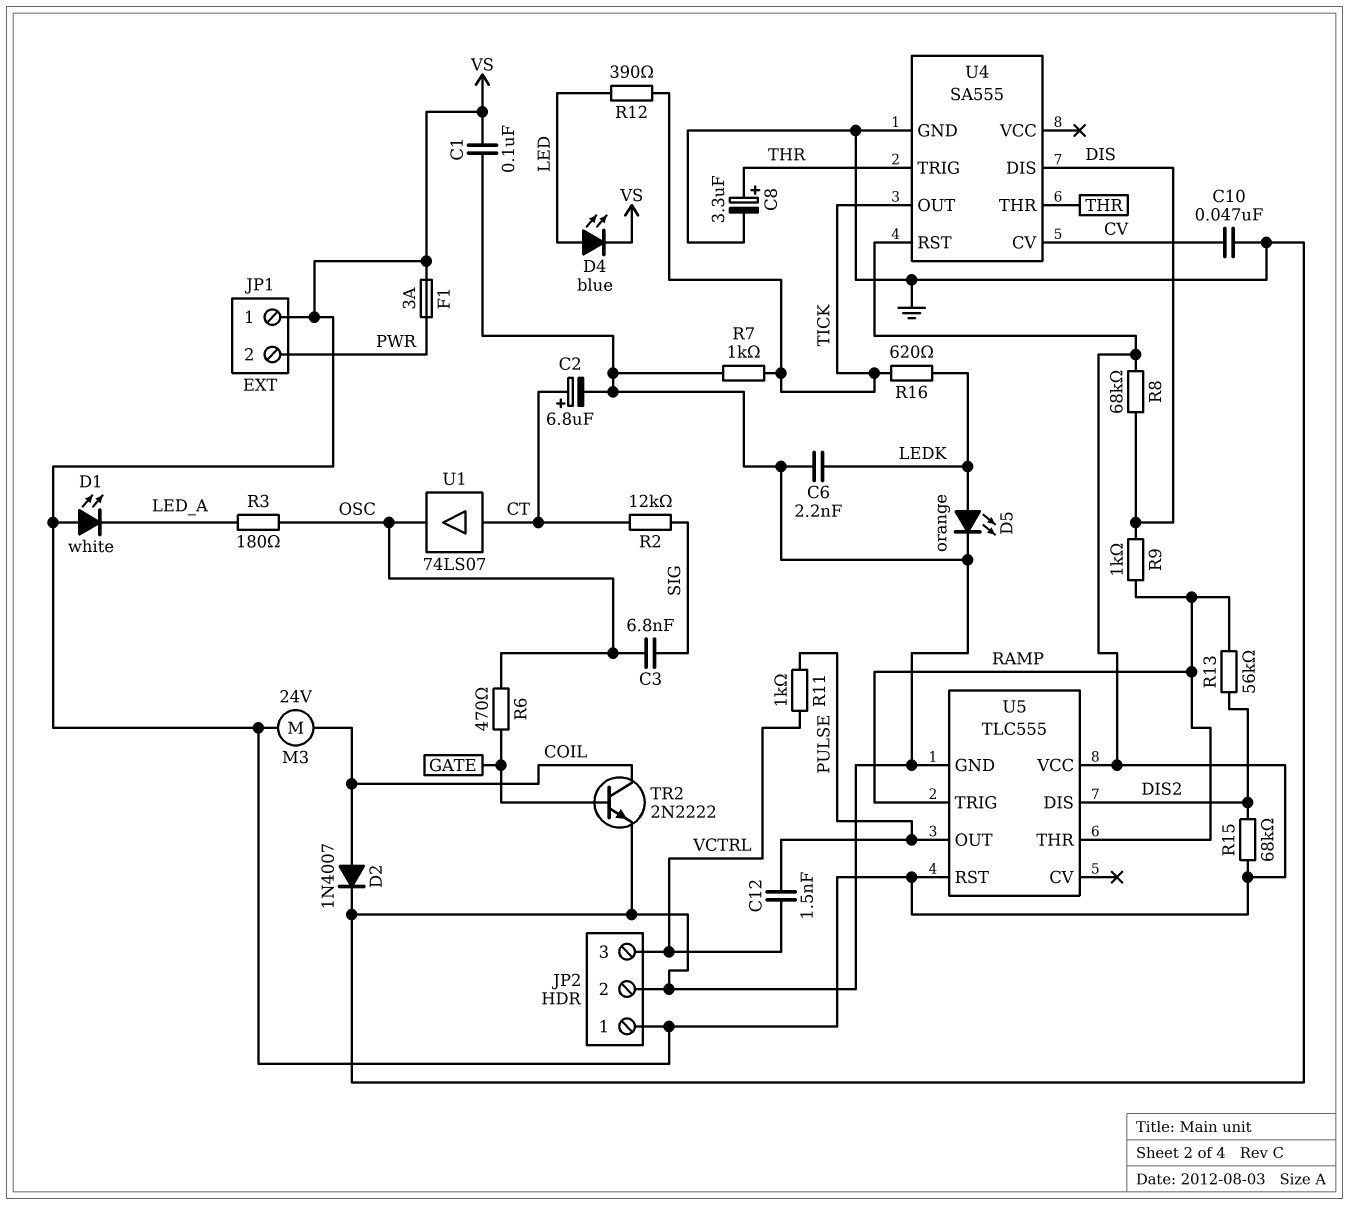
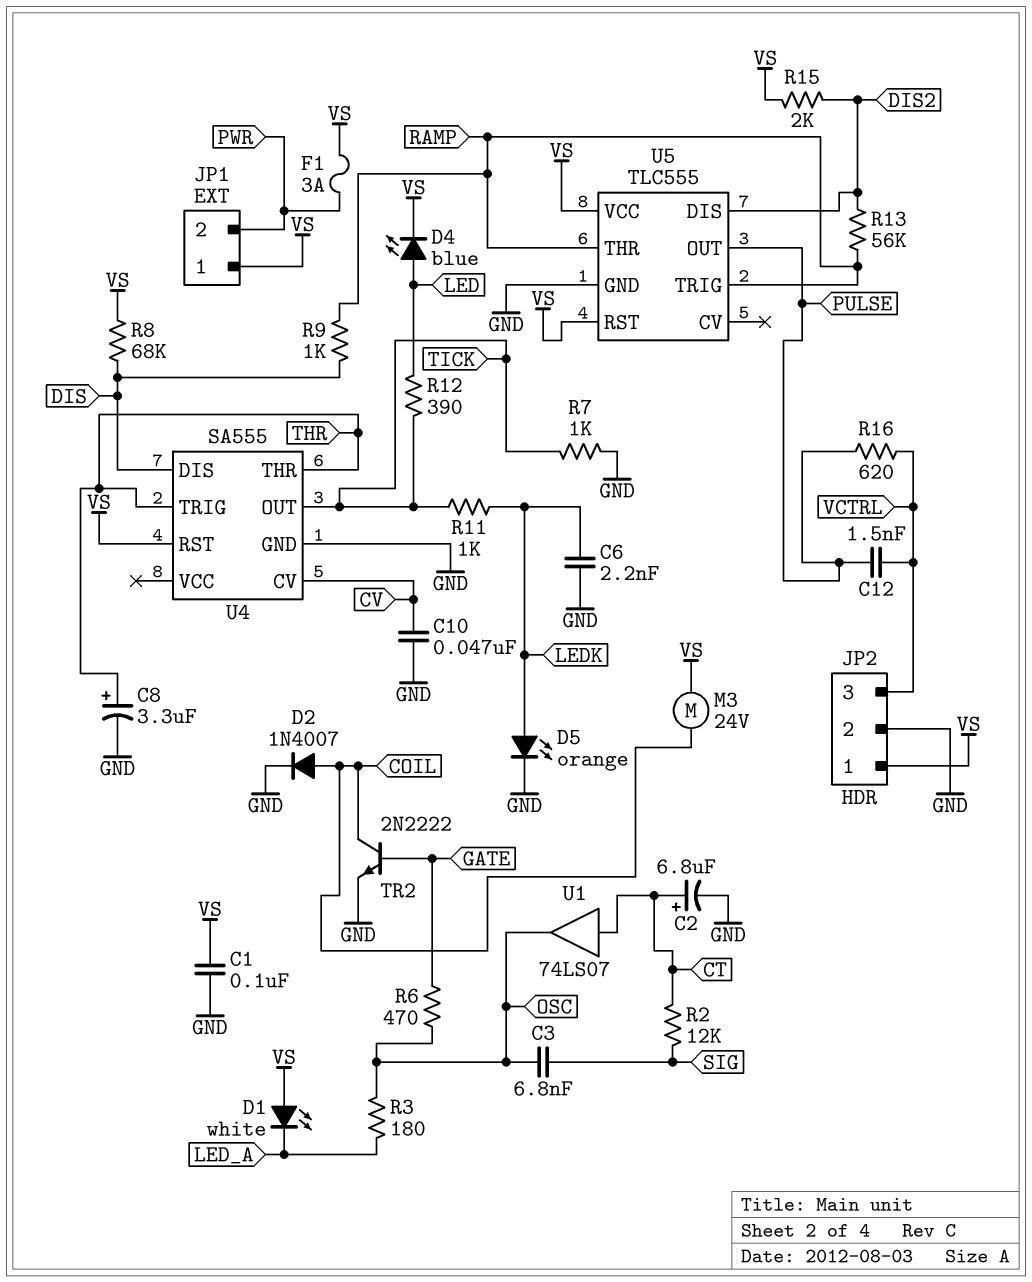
R11: 1k (PULSE, VCTRL) -> 1k (LEDK, TICK)
R15: 68k (DIS2, VS) -> 2k (DIS2, VS)
R16: 620 (LEDK, TICK) -> 620 (PULSE, VCTRL)

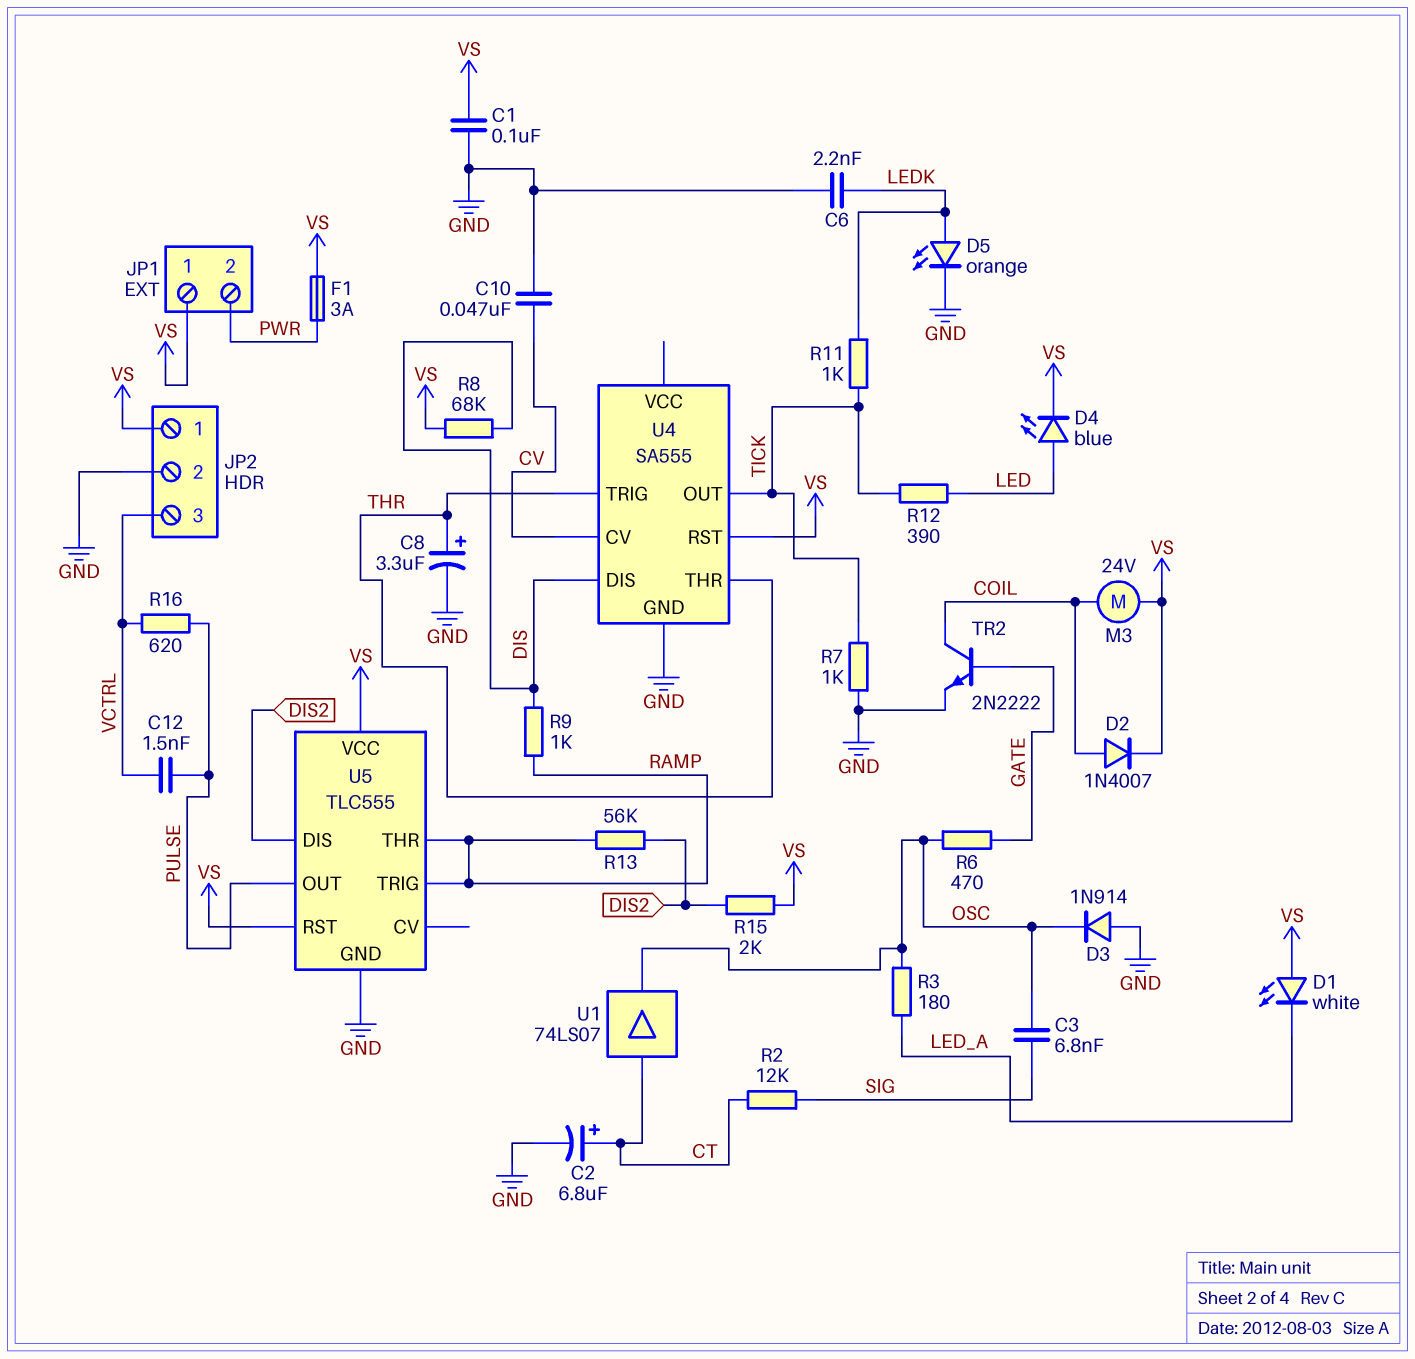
D2: diode 1N4007 (A COIL, K GND) -> diode 1N4007 (A COIL, K VS)
D3: none -> diode 1N914 (A GND, K OSC)

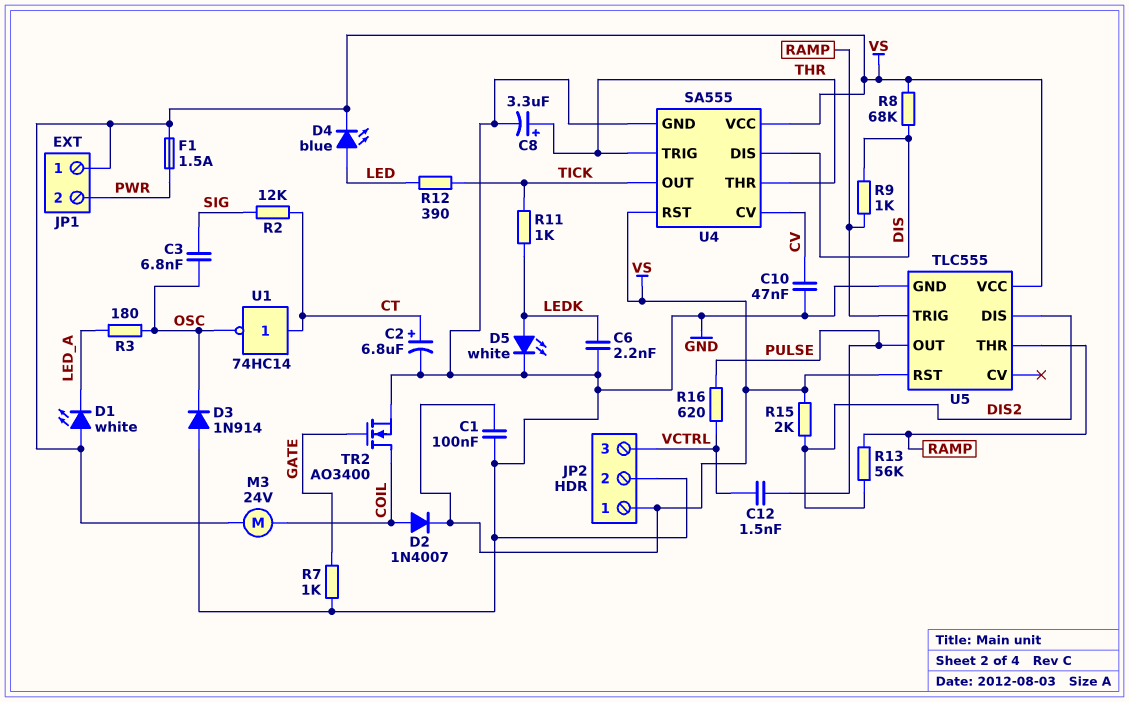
D5: LED orange (A LEDK, K GND) -> LED white (A LEDK, K GND)
F1: 3A (PWR, VS) -> 1.5A (PWR, VS)
R6: 470 (GATE, OSC) -> none
R7: 1k (GND, TICK) -> 1k (GATE, GND)
TR2: NPN 2N2222 (B GATE, C COIL, E GND) -> NMOS AO3400 (G GATE, D COIL, S GND)
U1: buffer 74LS07 (in CT, out OSC) -> NOT 74HC14 (in CT, out OSC)
U4 pin VCC: none -> VS

